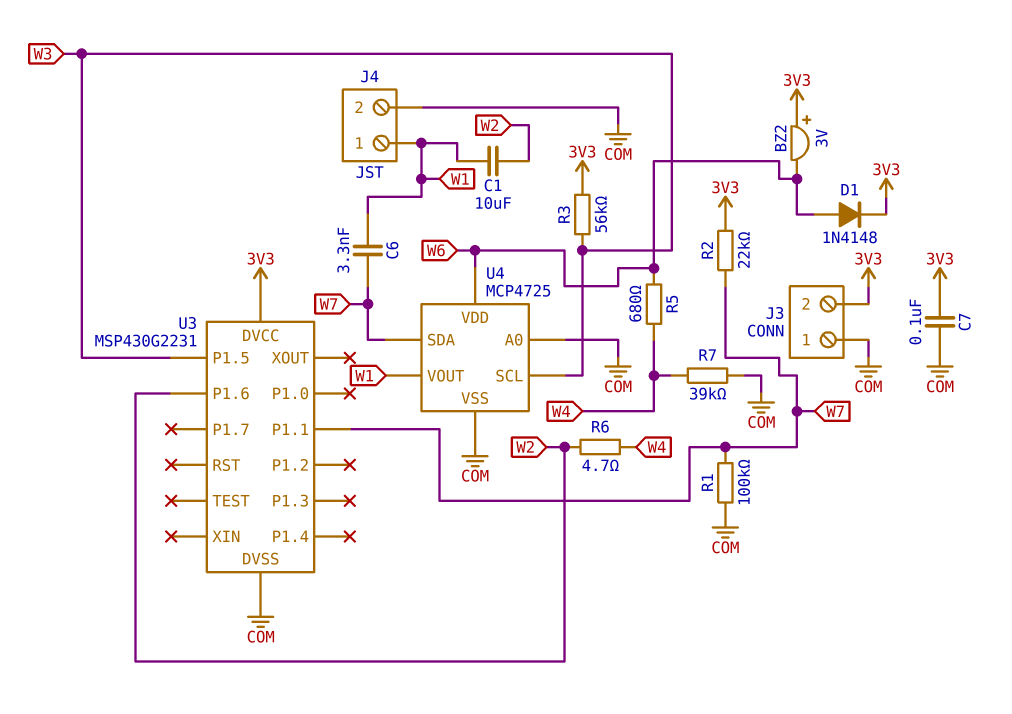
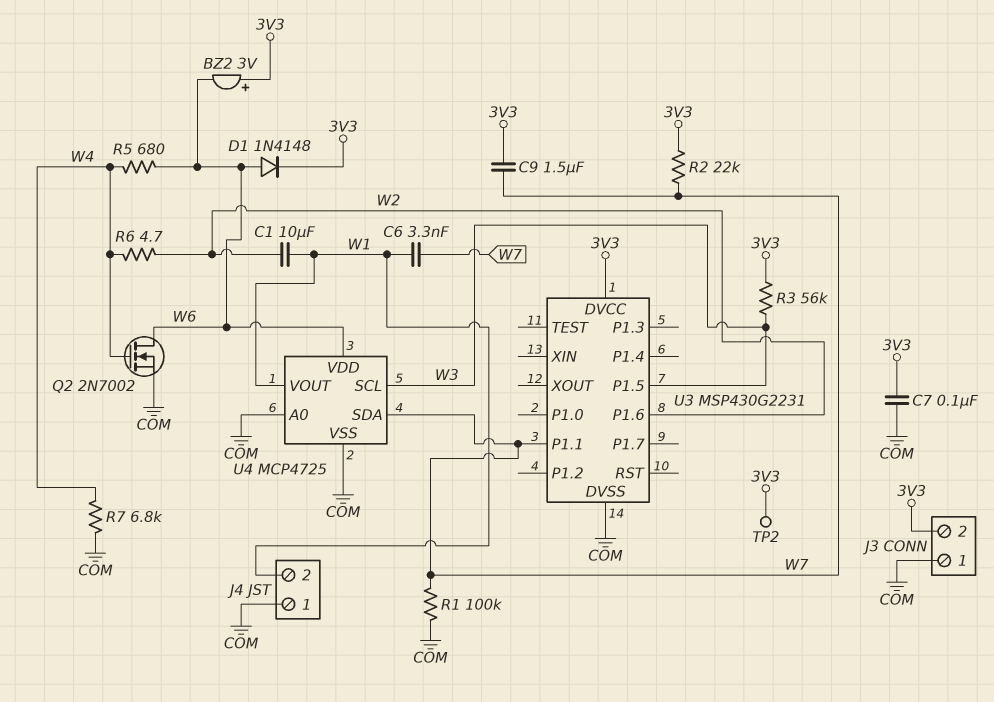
C9: none -> 1.5uF (3V3, W7)
J4 pin 1: W1 -> COM
J4 pin 2: COM -> W1
Q2: none -> NMOS 2N7002 (G W4, D W6, S COM)
R7: 39k (COM, W4) -> 6.8k (COM, W4)
TP2: none -> test point (3V3)

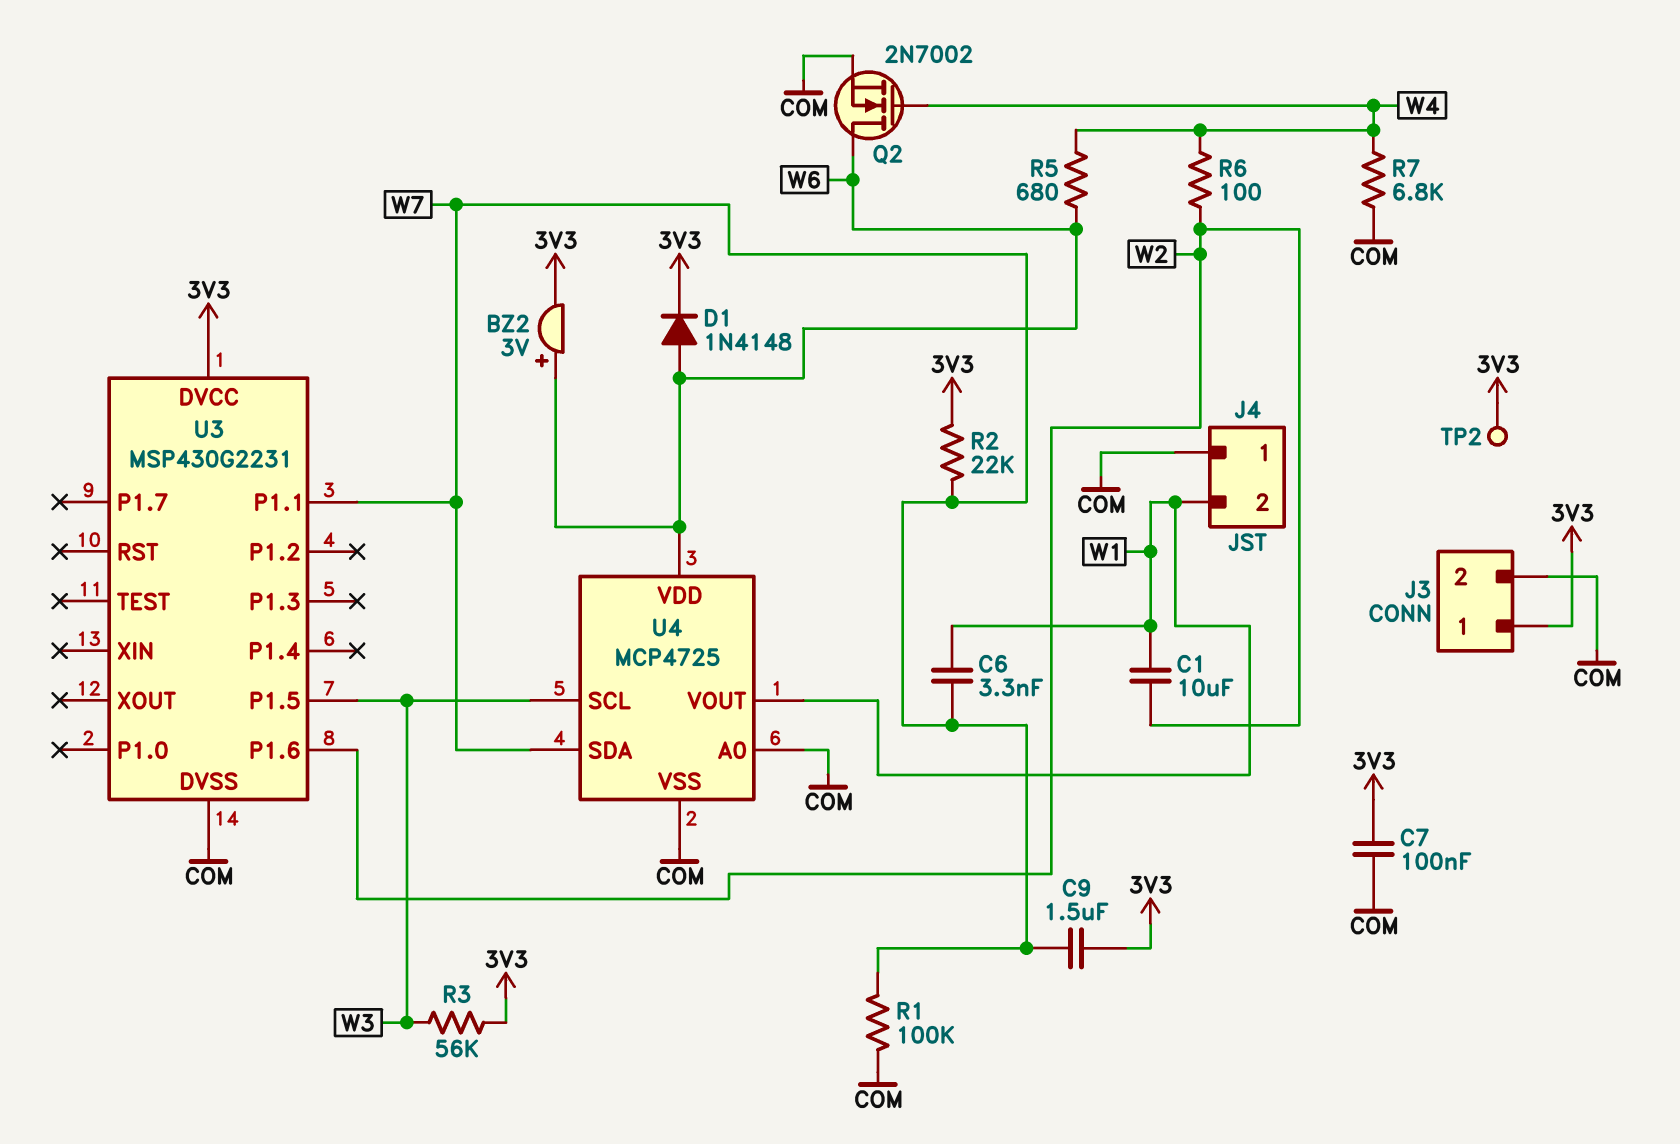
BZ2: buzzer 3V (plus 3V3, minus W6) -> buzzer 3V (plus W6, minus 3V3)
J3 pin 1: COM -> 3V3
J3 pin 2: 3V3 -> COM
R6: 4.7 (W2, W4) -> 100 (W2, W4)

